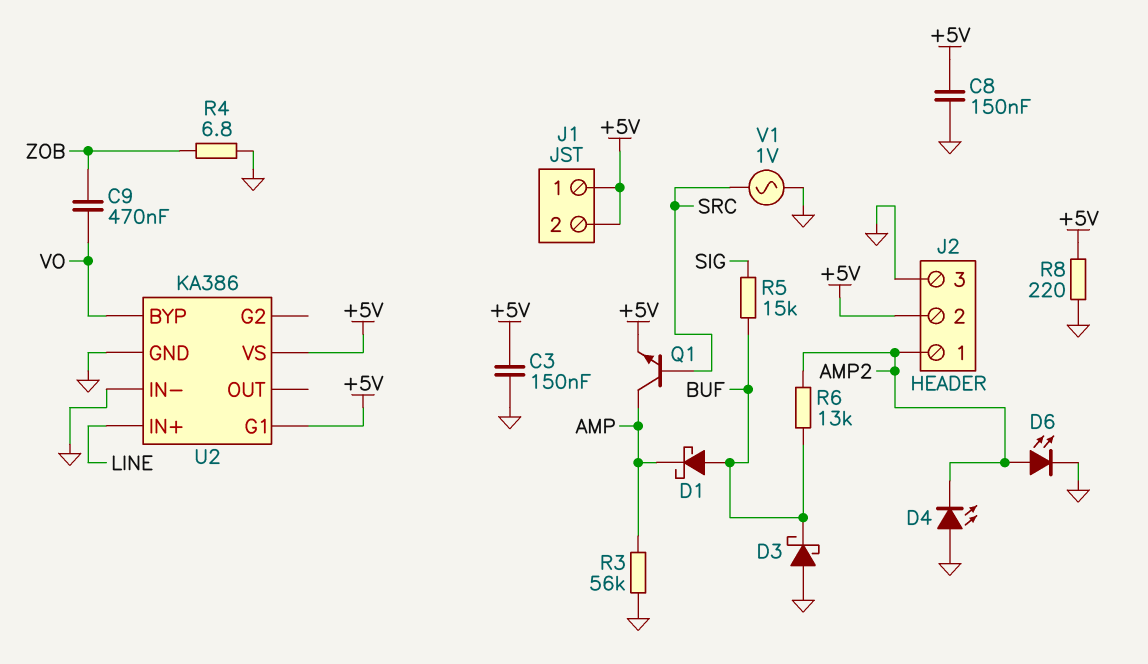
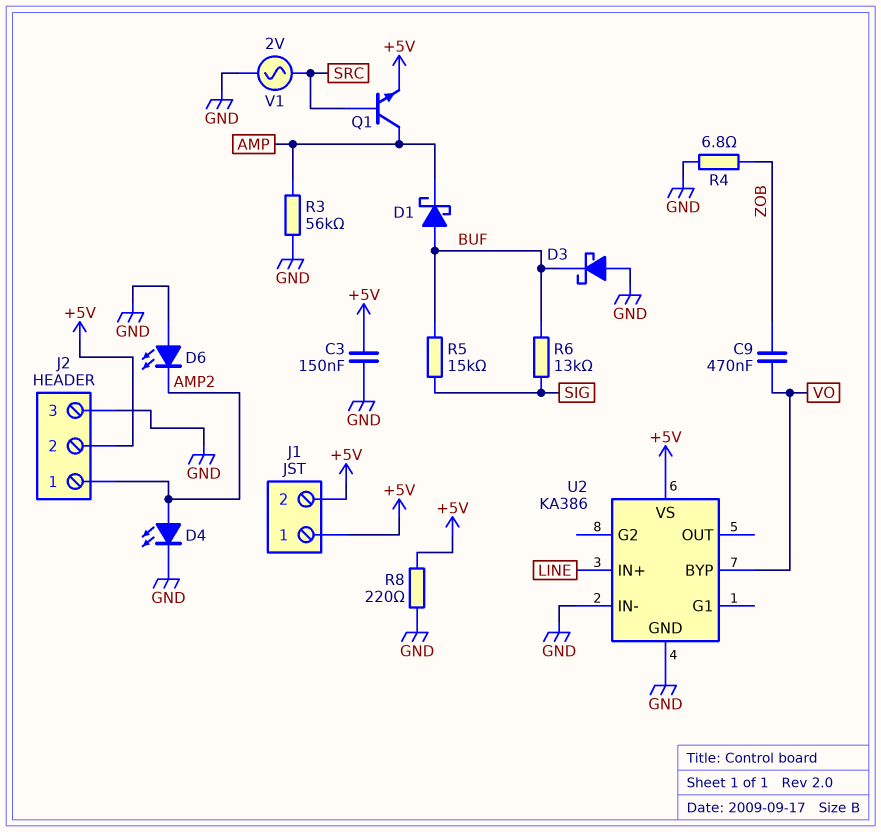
C8: 150nF (+5V, GND) -> none
D4: LED (A GND, K AMP2) -> LED (A AMP2, K GND)
D6: LED (A AMP2, K GND) -> LED (A GND, K AMP2)
R6: 13k (AMP2, BUF) -> 13k (BUF, SIG)
U2 pin G1: +5V -> none
V1: AC 1V (GND, SRC) -> AC 2V (GND, SRC)

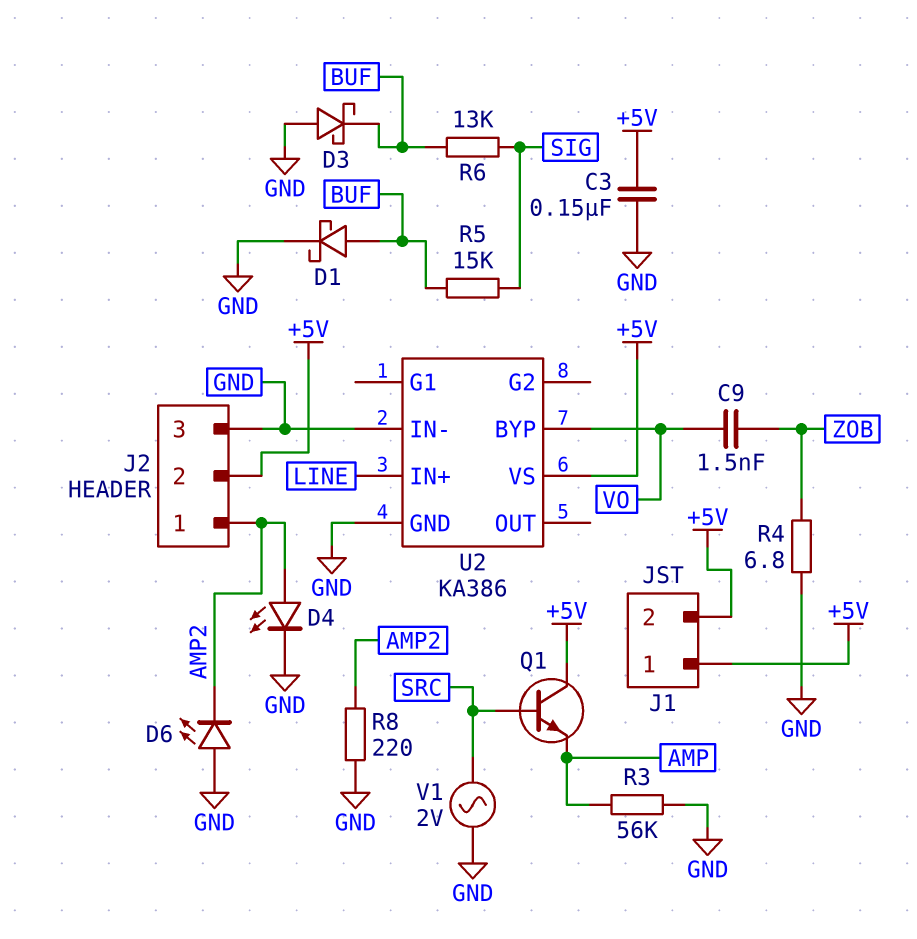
C9: 470nF (VO, ZOB) -> 1.5nF (VO, ZOB)
D1: schottky (A BUF, K AMP) -> schottky (A BUF, K GND)
Q1: NPN (B SRC, C AMP, E +5V) -> NPN (B SRC, C +5V, E AMP)
R8: 220 (+5V, GND) -> 220 (AMP2, GND)

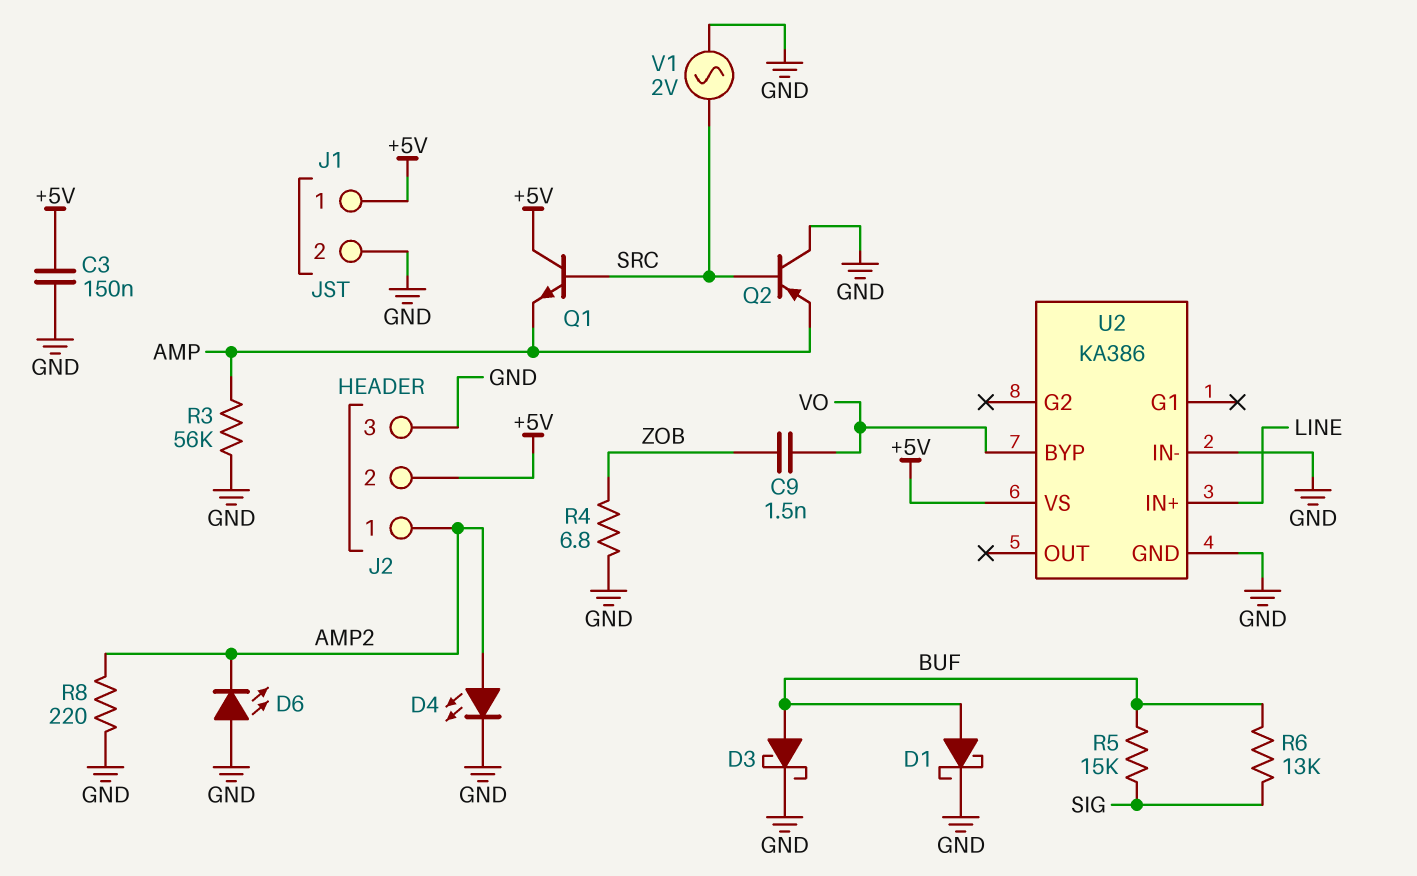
D3: schottky (A GND, K BUF) -> schottky (A BUF, K GND)
J1 pin 2: +5V -> GND
Q2: none -> PNP (B SRC, C GND, E AMP)

